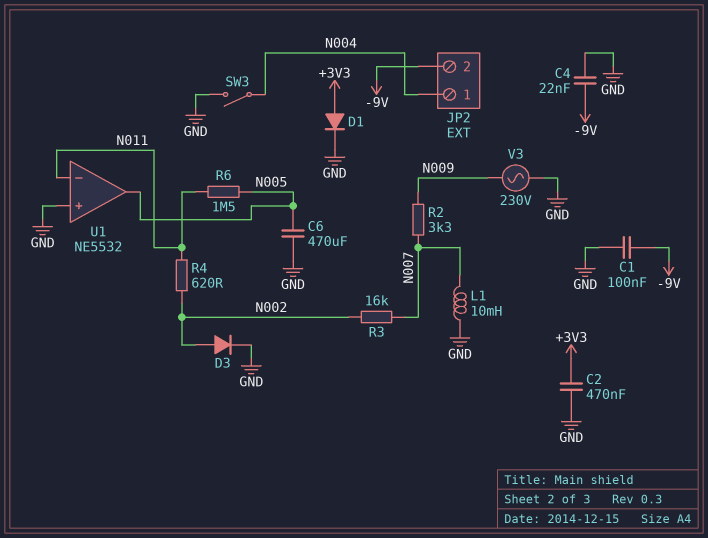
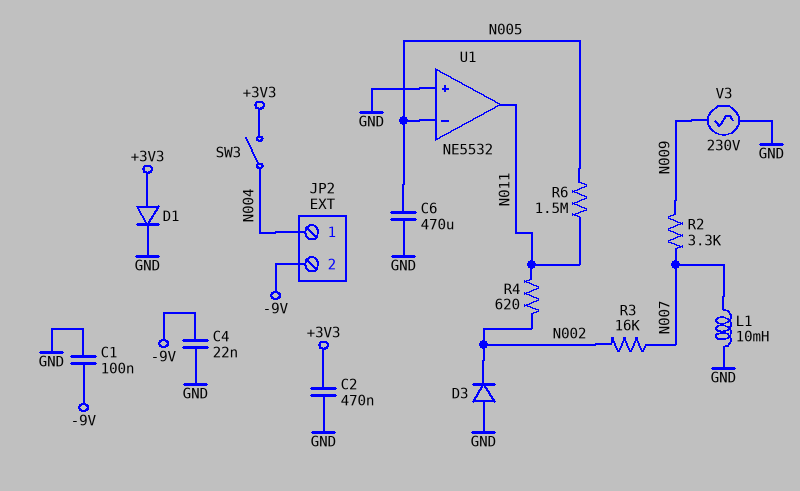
D3: diode (A N002, K GND) -> diode (A GND, K N002)
SW3: switch (GND, N004) -> switch (+3V3, N004)
U1 pin in-: N011 -> N005
U1 pin out: N005 -> N011

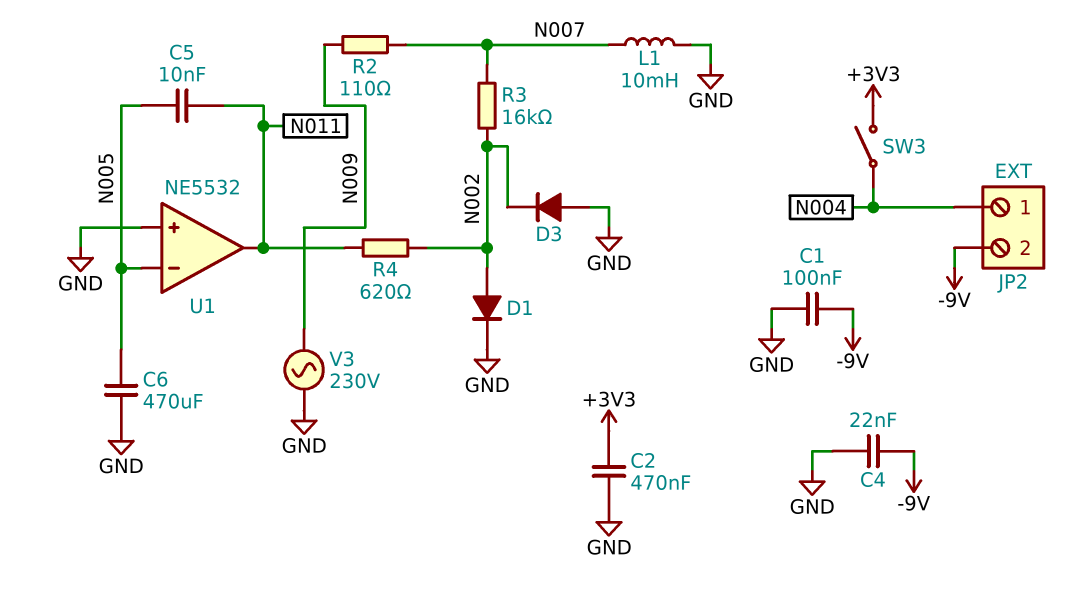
C5: none -> 10nF (N005, N011)
D1: diode (A +3V3, K GND) -> diode (A N002, K GND)
R2: 3.3k (N007, N009) -> 110 (N007, N009)
R6: 1.5M (N005, N011) -> none

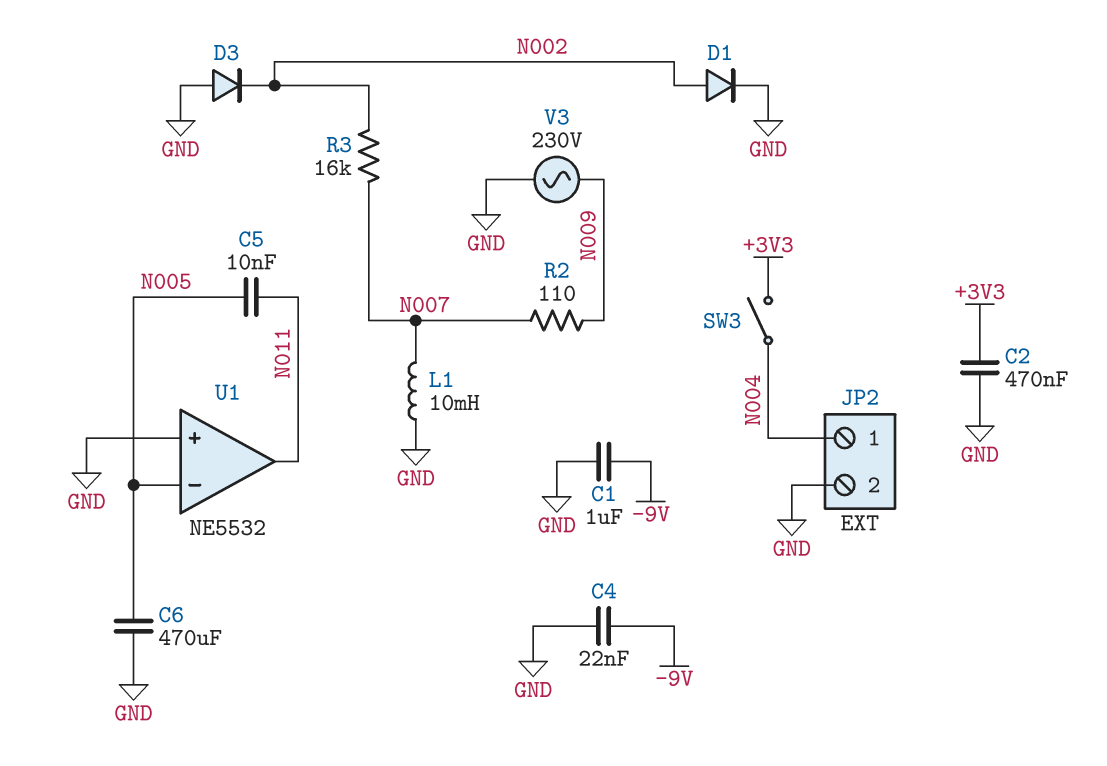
C1: 100nF (-9V, GND) -> 1uF (-9V, GND)
JP2 pin 2: -9V -> GND
R4: 620 (N002, N011) -> none

